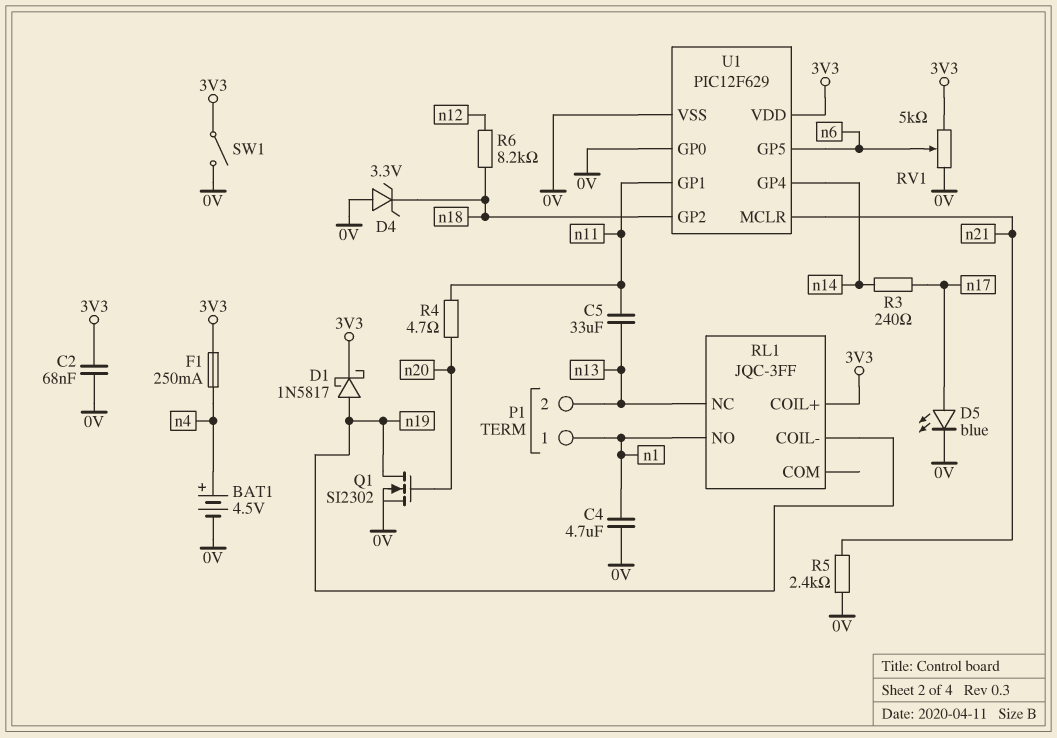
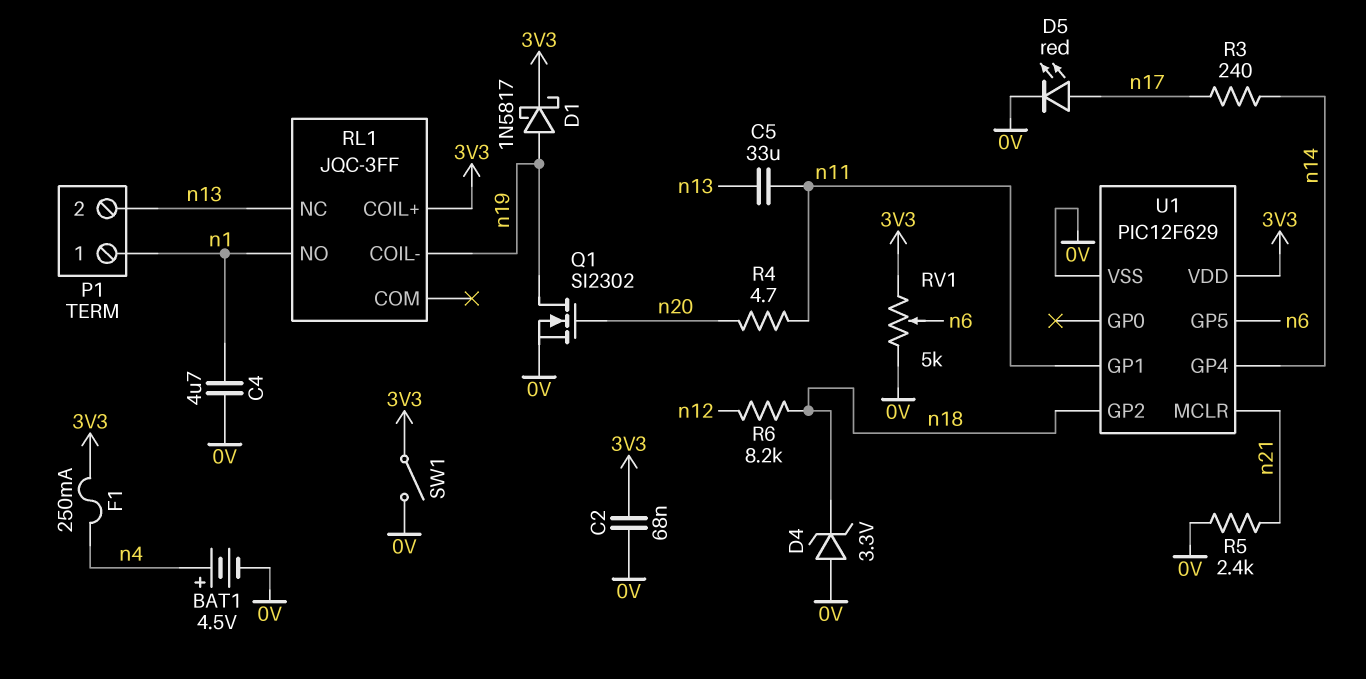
D5: LED blue (A n17, K 0V) -> LED red (A n17, K 0V)
U1 pin GP0: 0V -> none

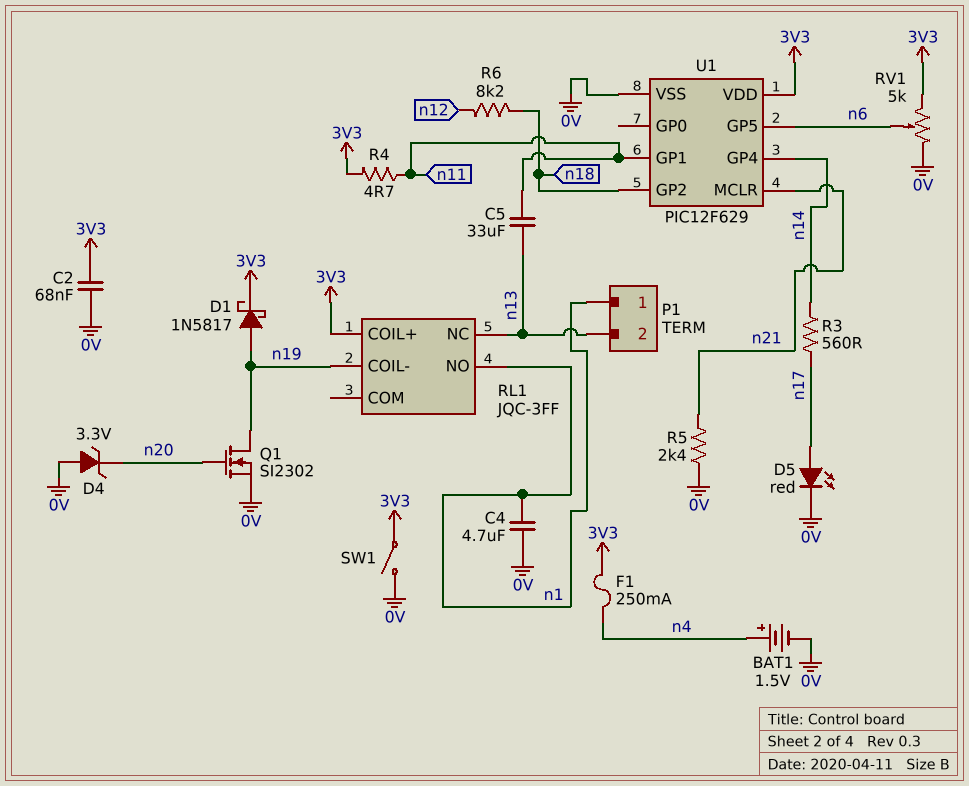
BAT1: 4.5V (plus n4, minus 0V) -> 1.5V (plus n4, minus 0V)
D4: zener 3.3V (A 0V, K n18) -> zener 3.3V (A 0V, K n20)
R3: 240 (n14, n17) -> 560 (n14, n17)
R4: 4.7 (n11, n20) -> 4.7 (3V3, n11)

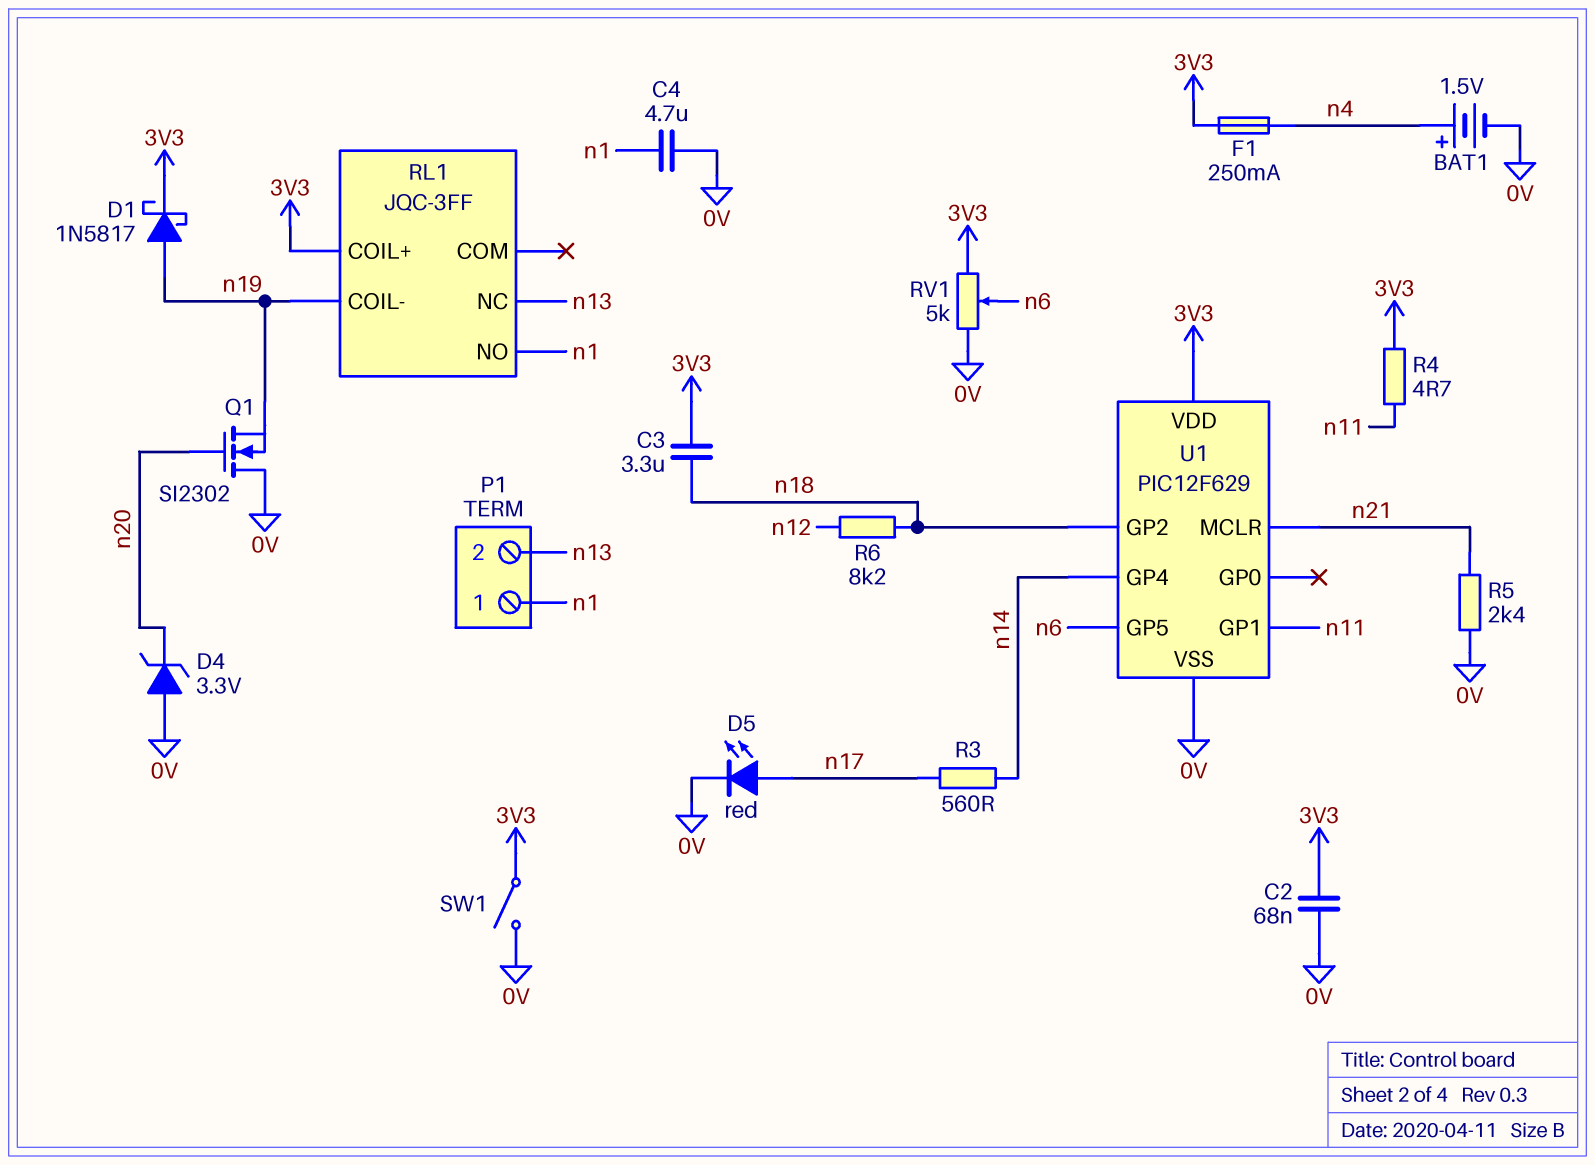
C3: none -> 3.3uF (3V3, n18)
C5: 33uF (n11, n13) -> none
Q1: NMOS SI2302 (G n20, D n19, S 0V) -> NMOS SI2302 (G n20, D 0V, S n19)

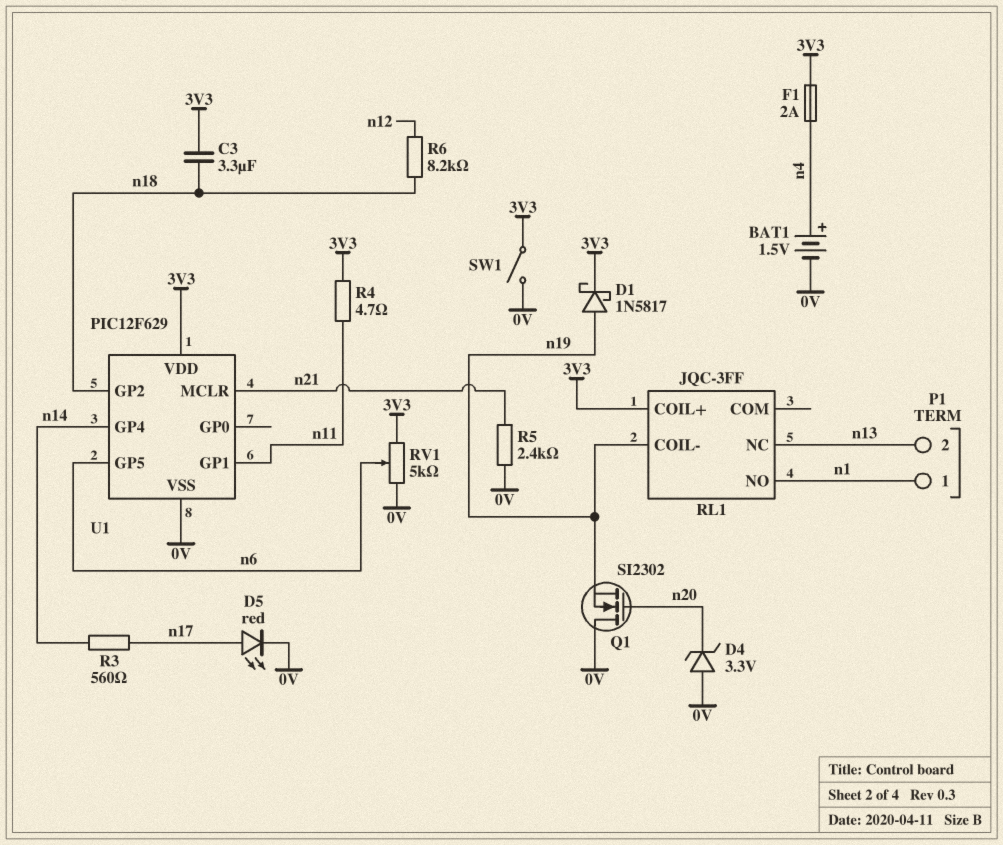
C2: 68nF (0V, 3V3) -> none
C4: 4.7uF (0V, n1) -> none
F1: 250mA (3V3, n4) -> 2A (3V3, n4)

